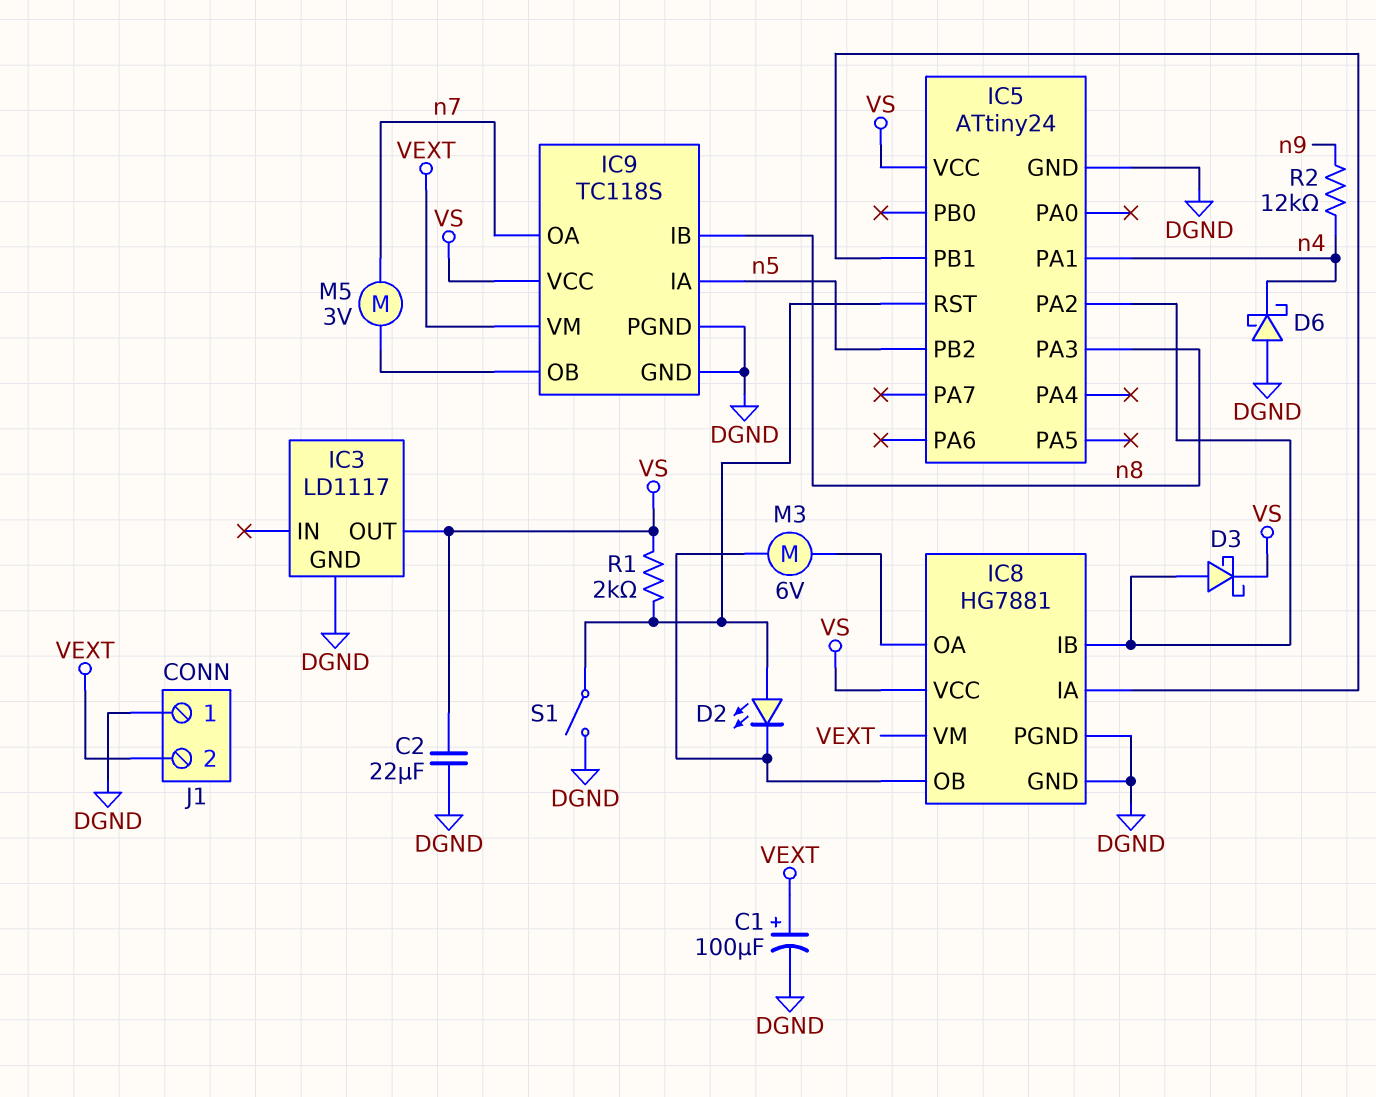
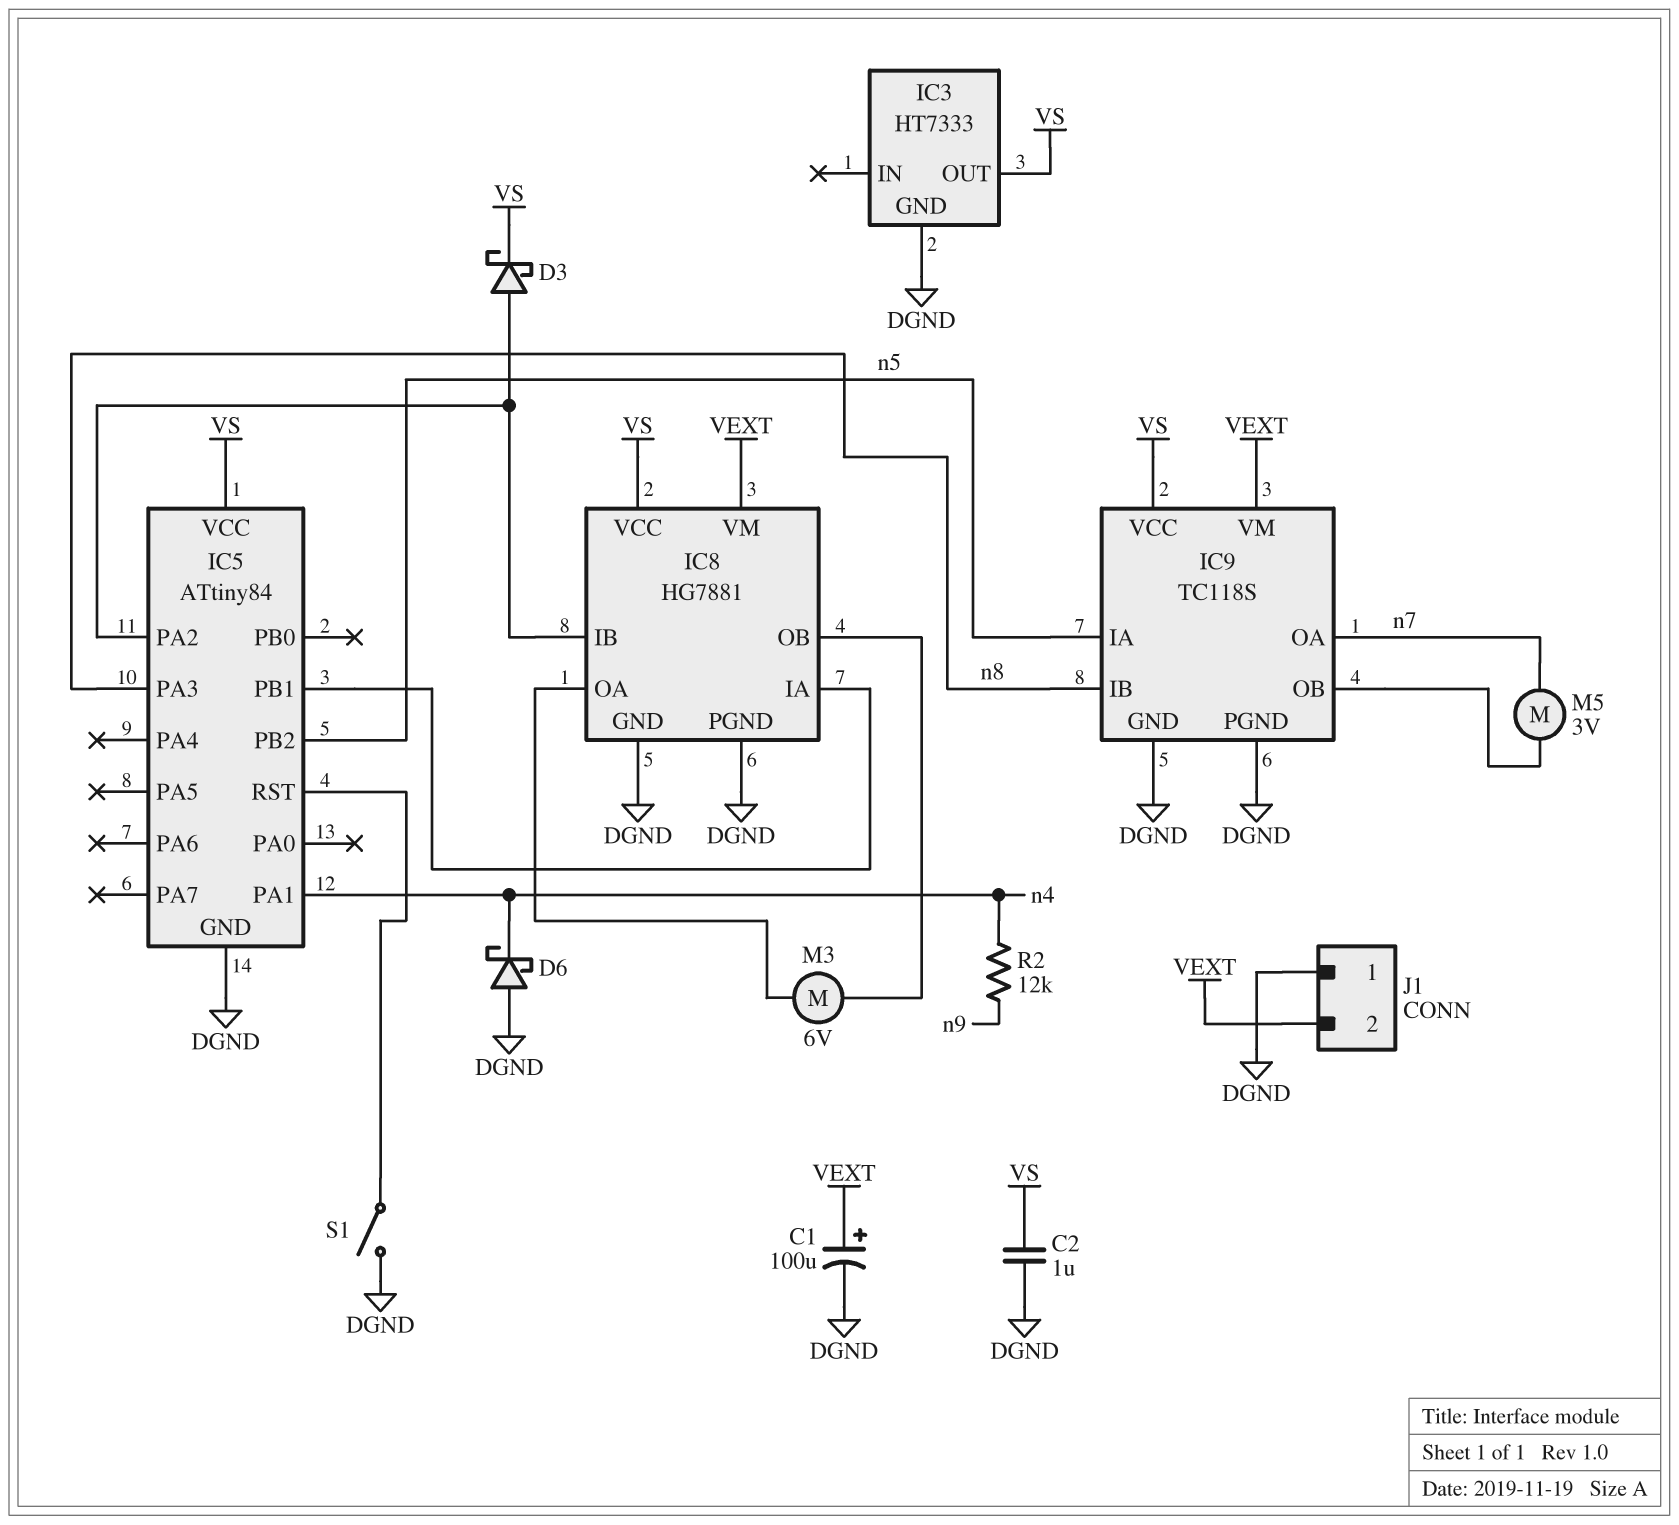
C2: 22uF (DGND, VS) -> 1uF (DGND, VS)
D2: LED (A IC5/RST, K IC8/OB) -> none
IC3: LD1117 -> HT7333
IC5: ATtiny24 -> ATtiny84
R1: 2k (IC5/RST, VS) -> none

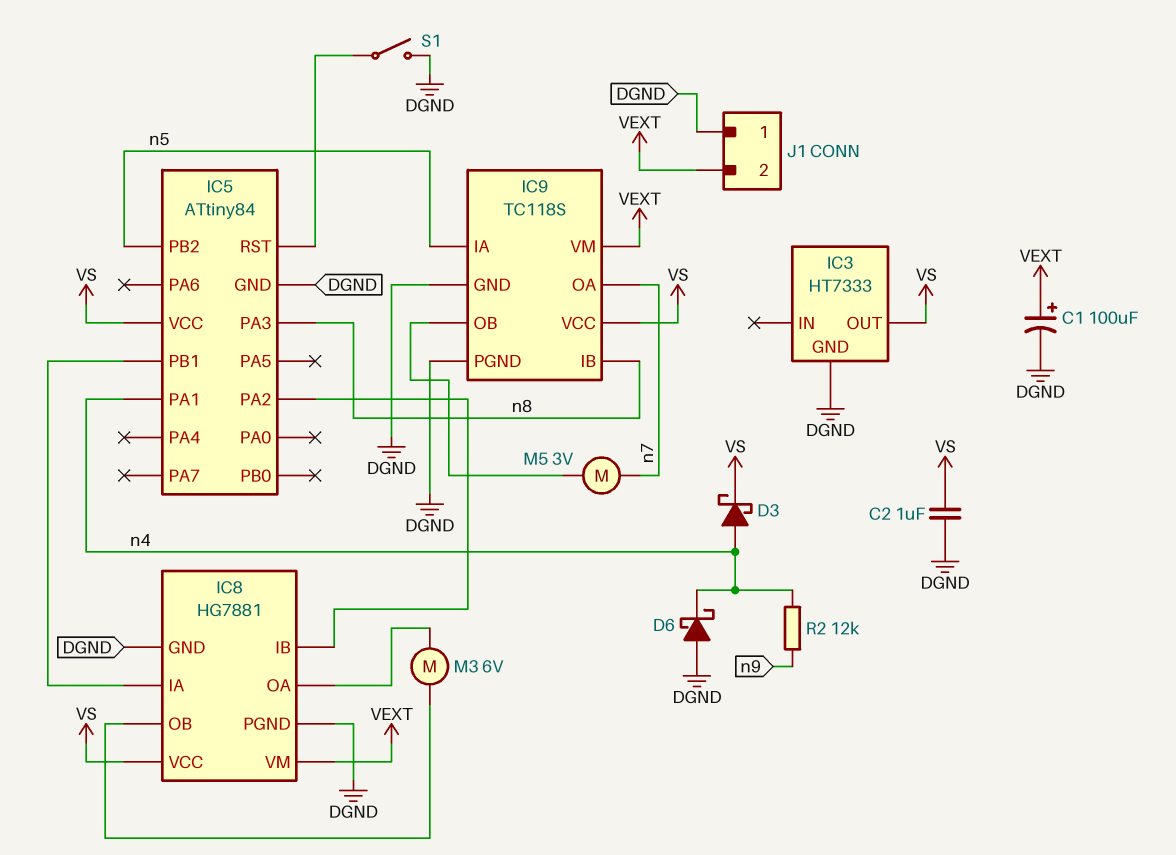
D3: schottky (A IC5/PA2, K VS) -> schottky (A n4, K VS)

